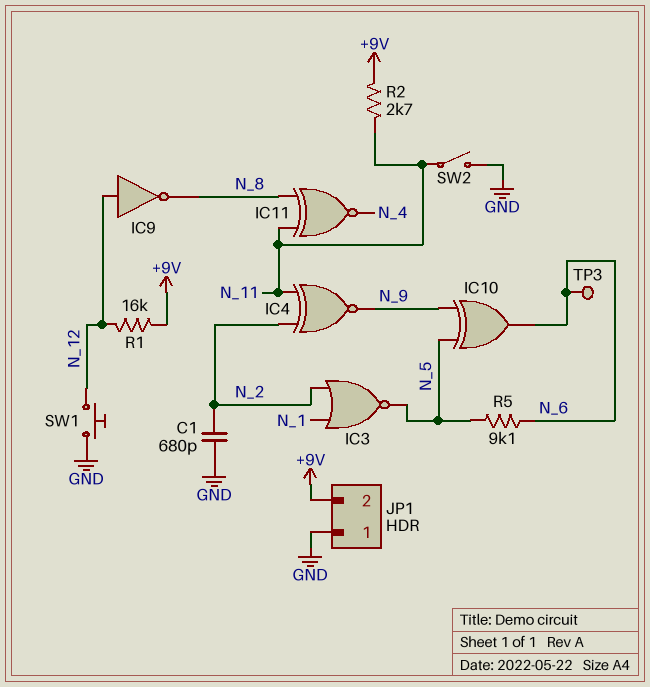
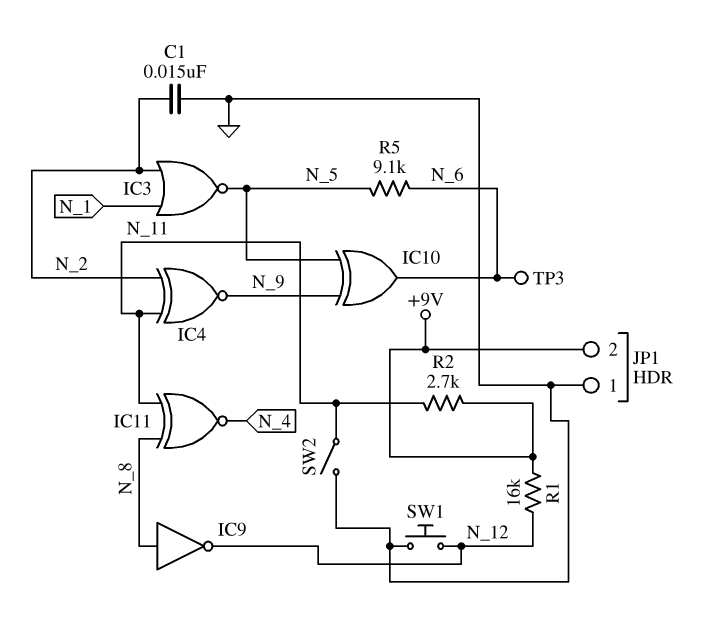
C1: 680pF (GND, N_2) -> 15nF (GND, N_2)
IC9: NOT (in N_12, out N_8) -> NOT (in N_8, out N_12)

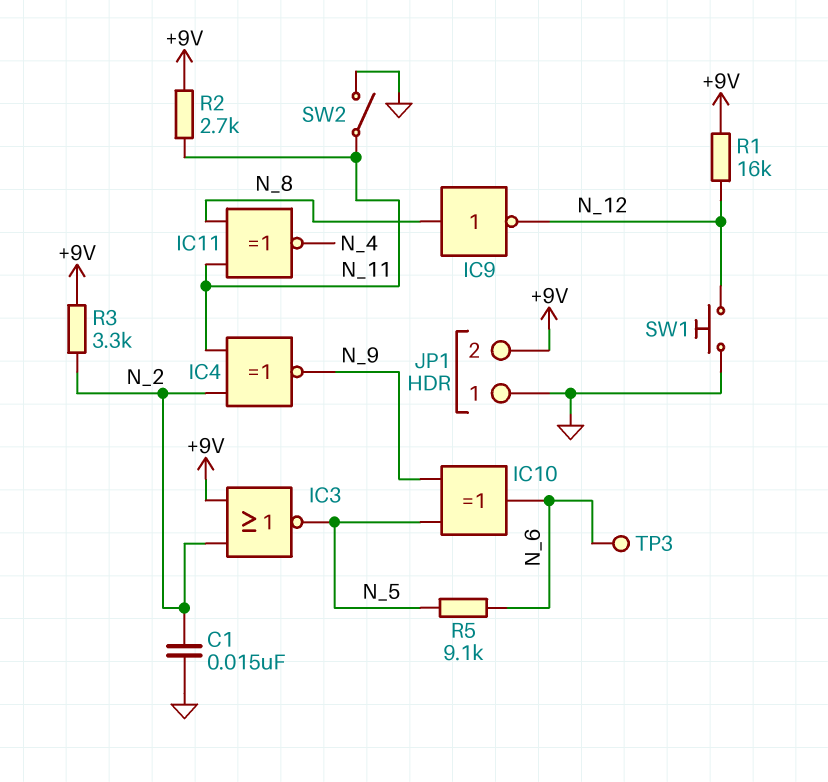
IC3: NOR (in N_1, in N_2, out N_5) -> NOR (in +9V, in N_2, out N_5)
R3: none -> 3.3k (+9V, N_2)

